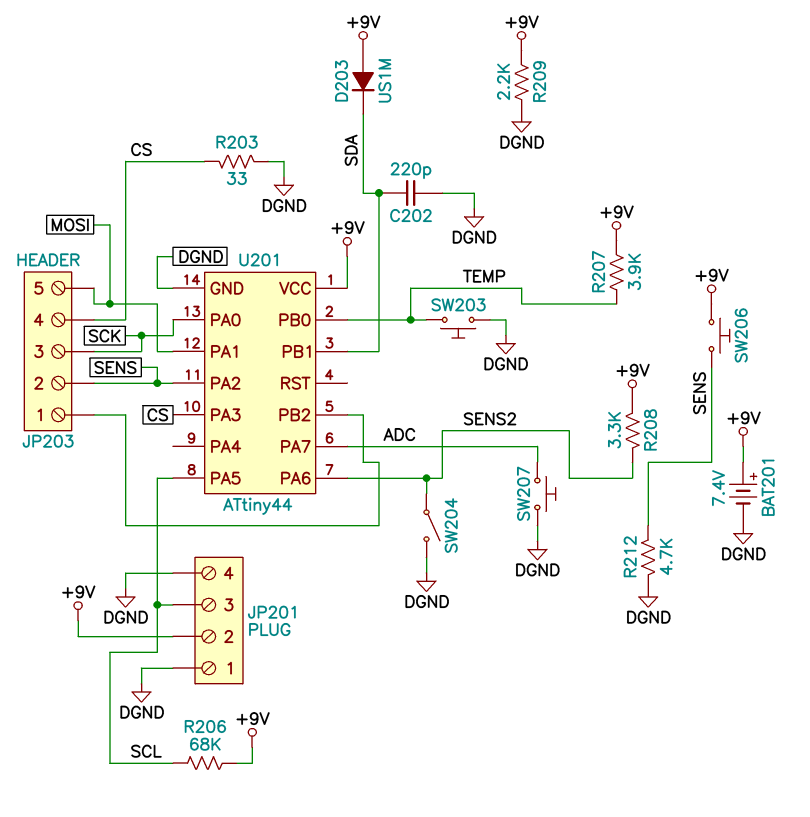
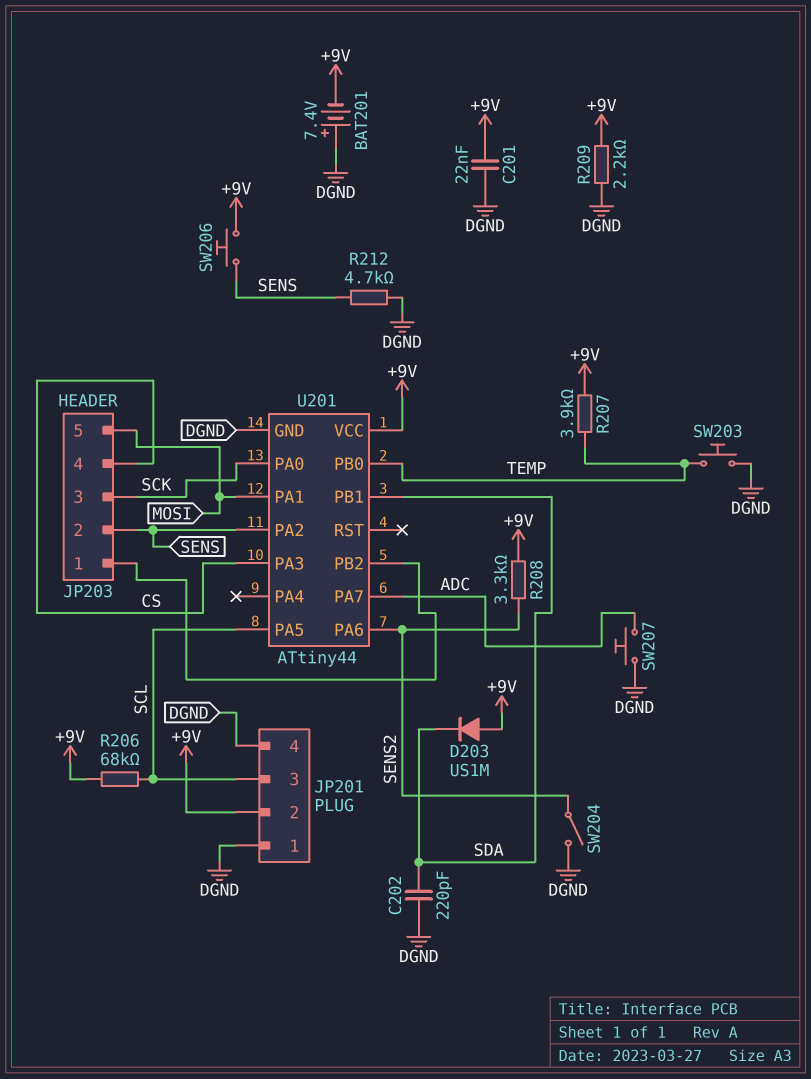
BAT201: 7.4V (plus +9V, minus DGND) -> 7.4V (plus DGND, minus +9V)
C201: none -> 22nF (+9V, DGND)
R203: 33 (CS, DGND) -> none

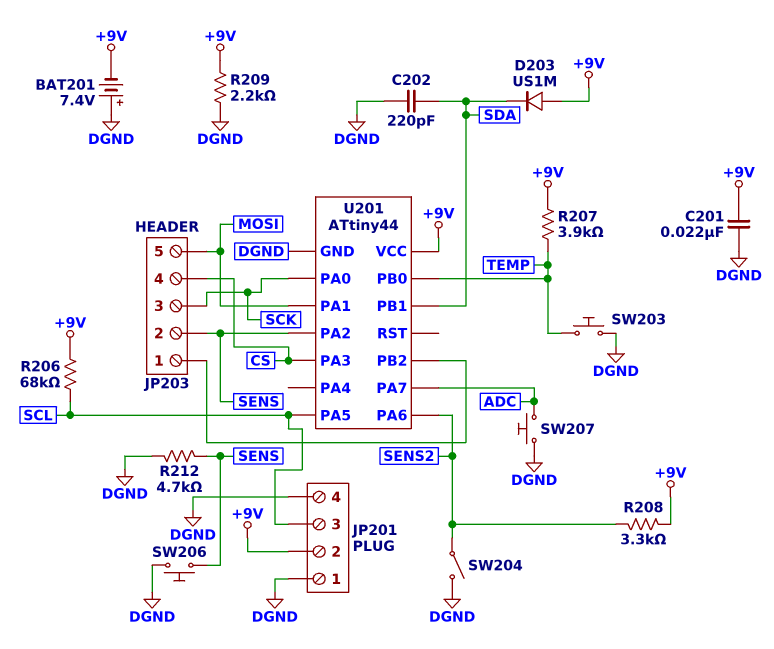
SW206: button (+9V, SENS) -> button (DGND, SENS)

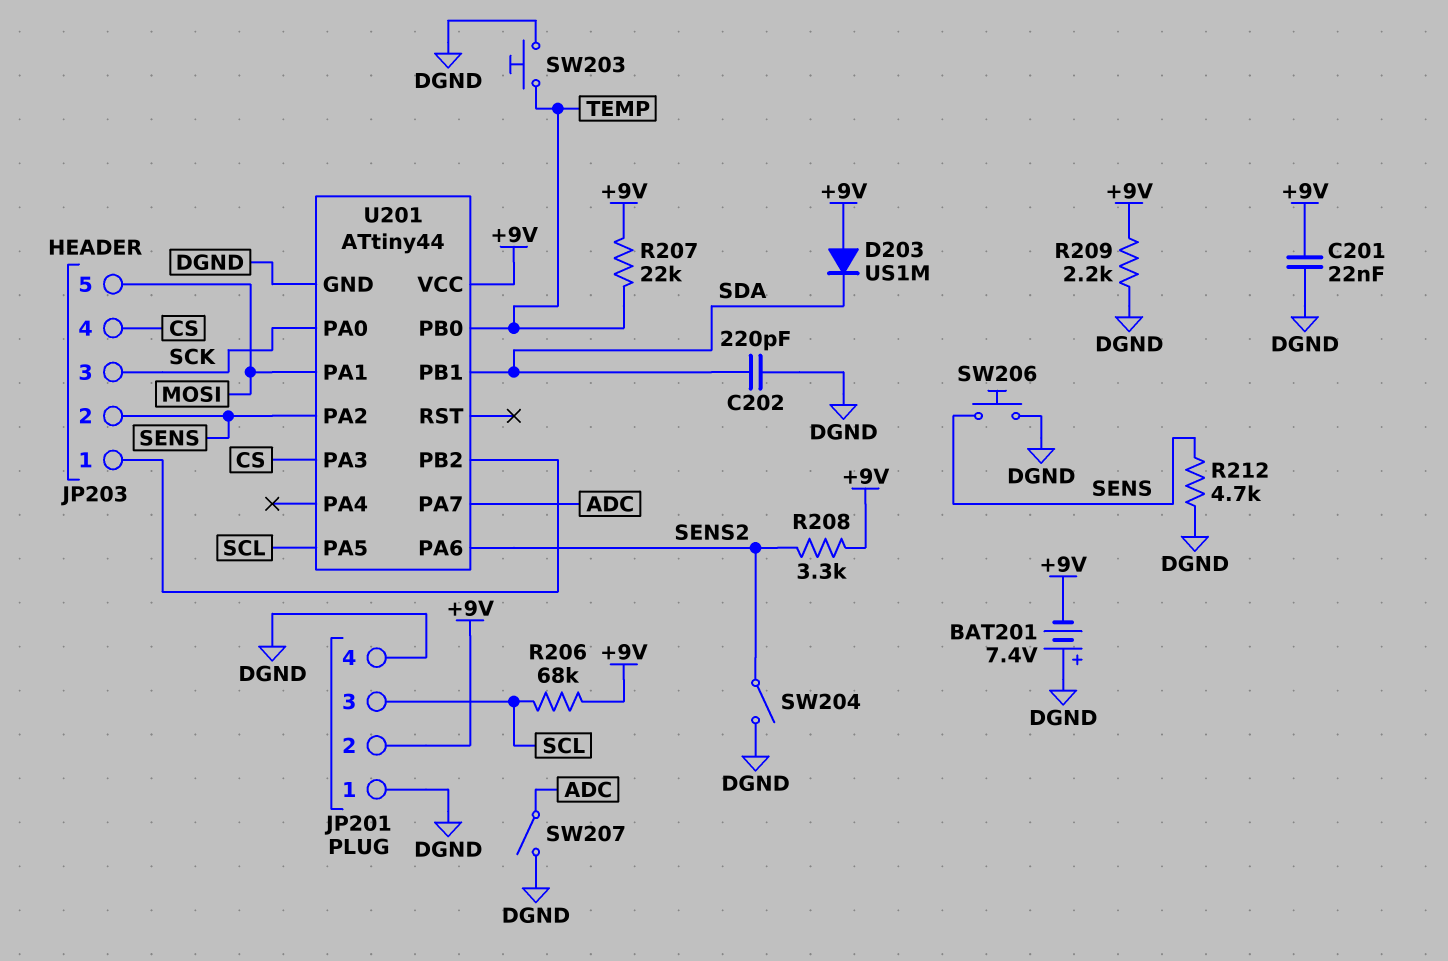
R207: 3.9k (+9V, TEMP) -> 22k (+9V, TEMP)
SW207: button (ADC, DGND) -> switch (ADC, DGND)

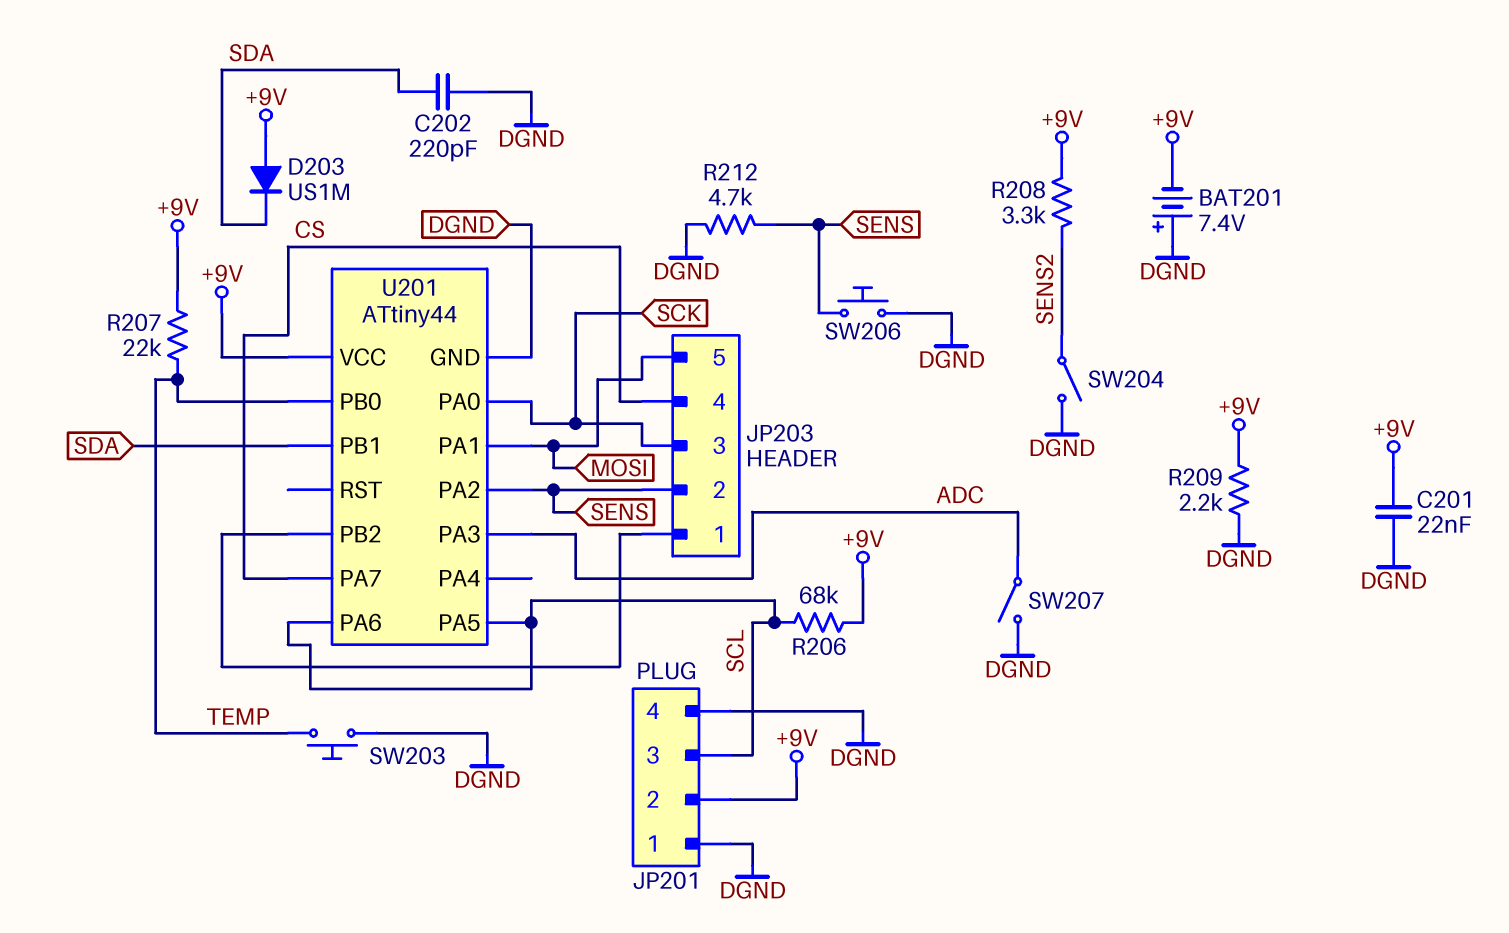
U201 pin PA3: CS -> ADC
U201 pin PA6: SENS2 -> SCL
U201 pin PA7: ADC -> CS

